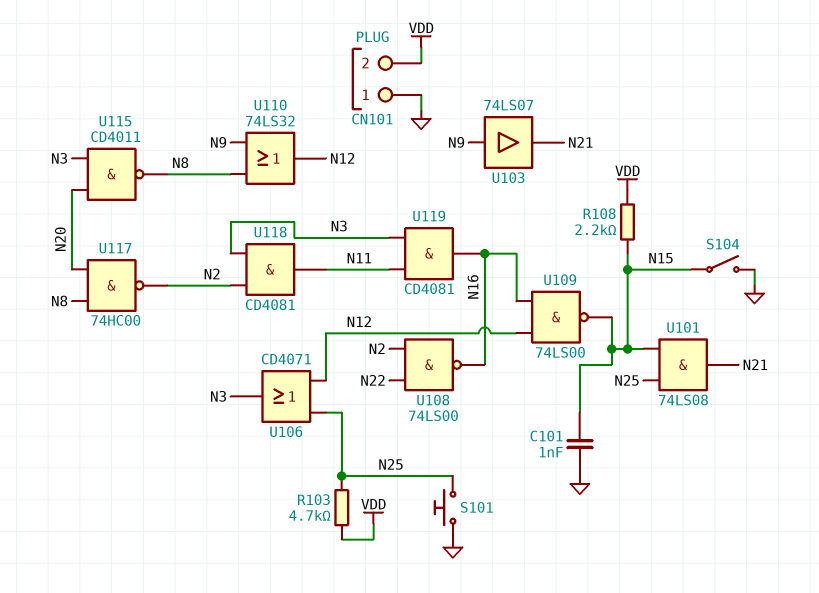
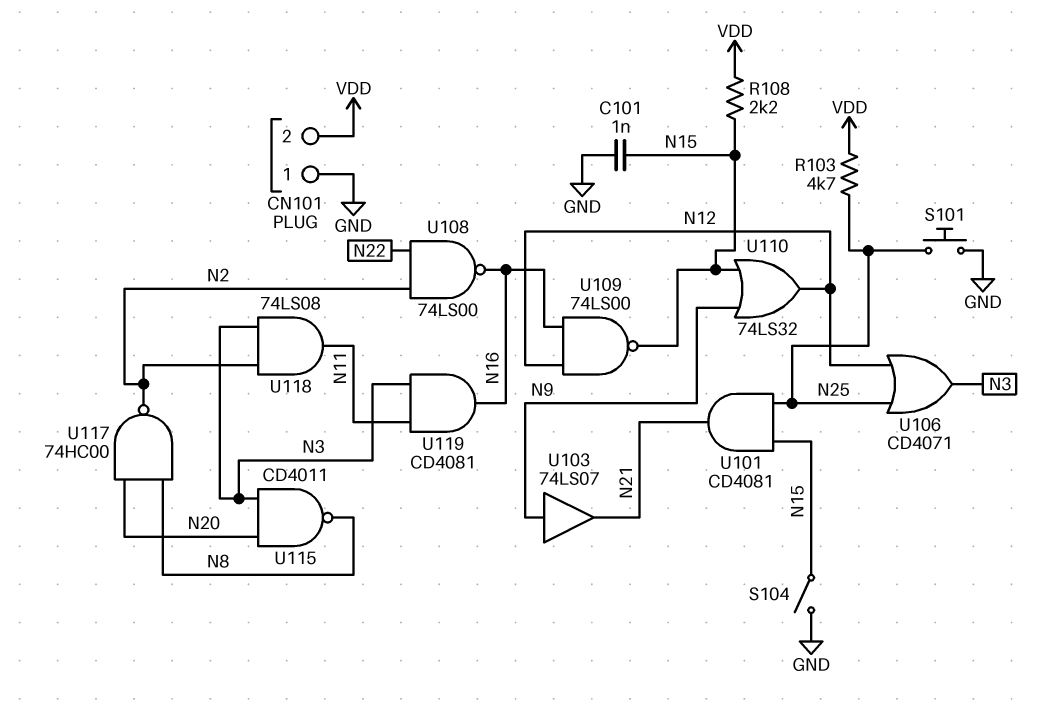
U101: AND 74LS08 (in N15, in N25, out N21) -> AND CD4081 (in N15, in N25, out N21)
U110: OR 74LS32 (in N8, in N9, out N12) -> OR 74LS32 (in N9, in N15, out N12)
U118: AND CD4081 (in N2, in N3, out N11) -> AND 74LS08 (in N2, in N3, out N11)

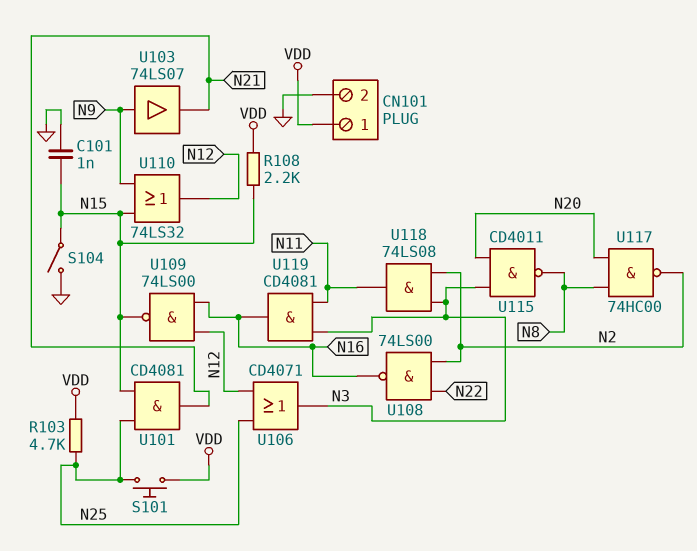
CN101 pin 1: GND -> VDD
CN101 pin 2: VDD -> GND
S101: button (GND, N25) -> button (N25, VDD)

